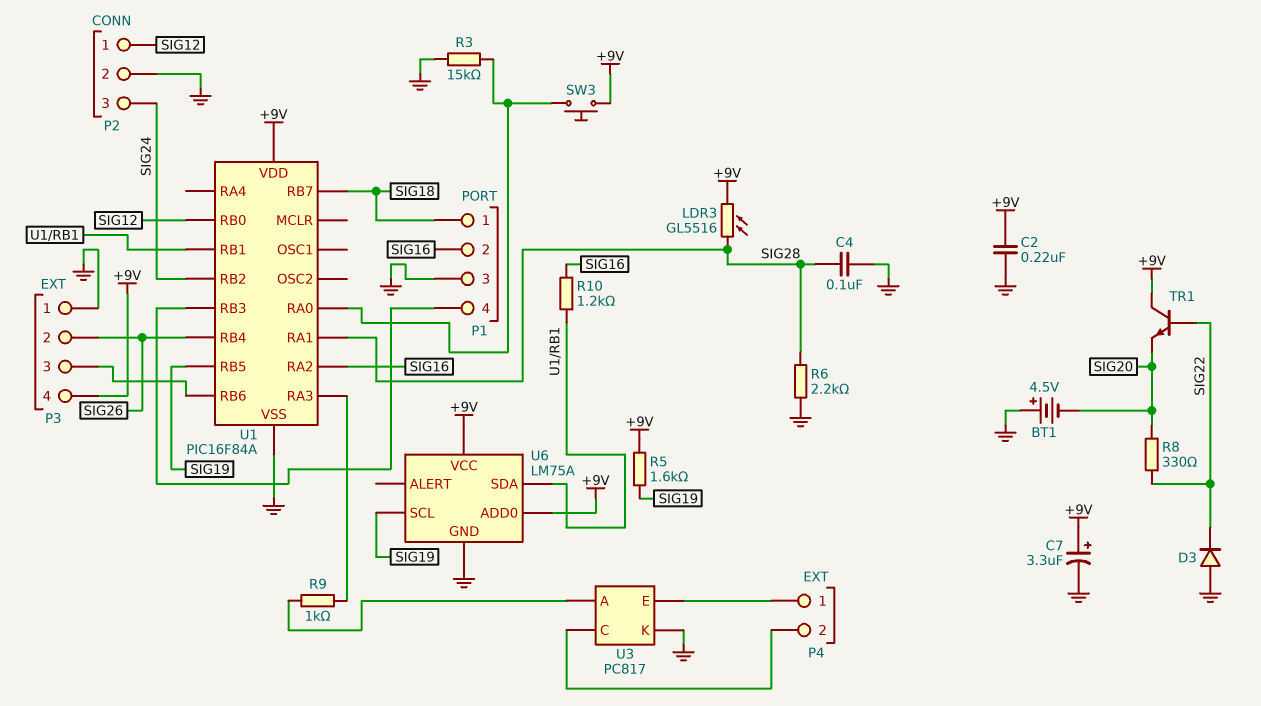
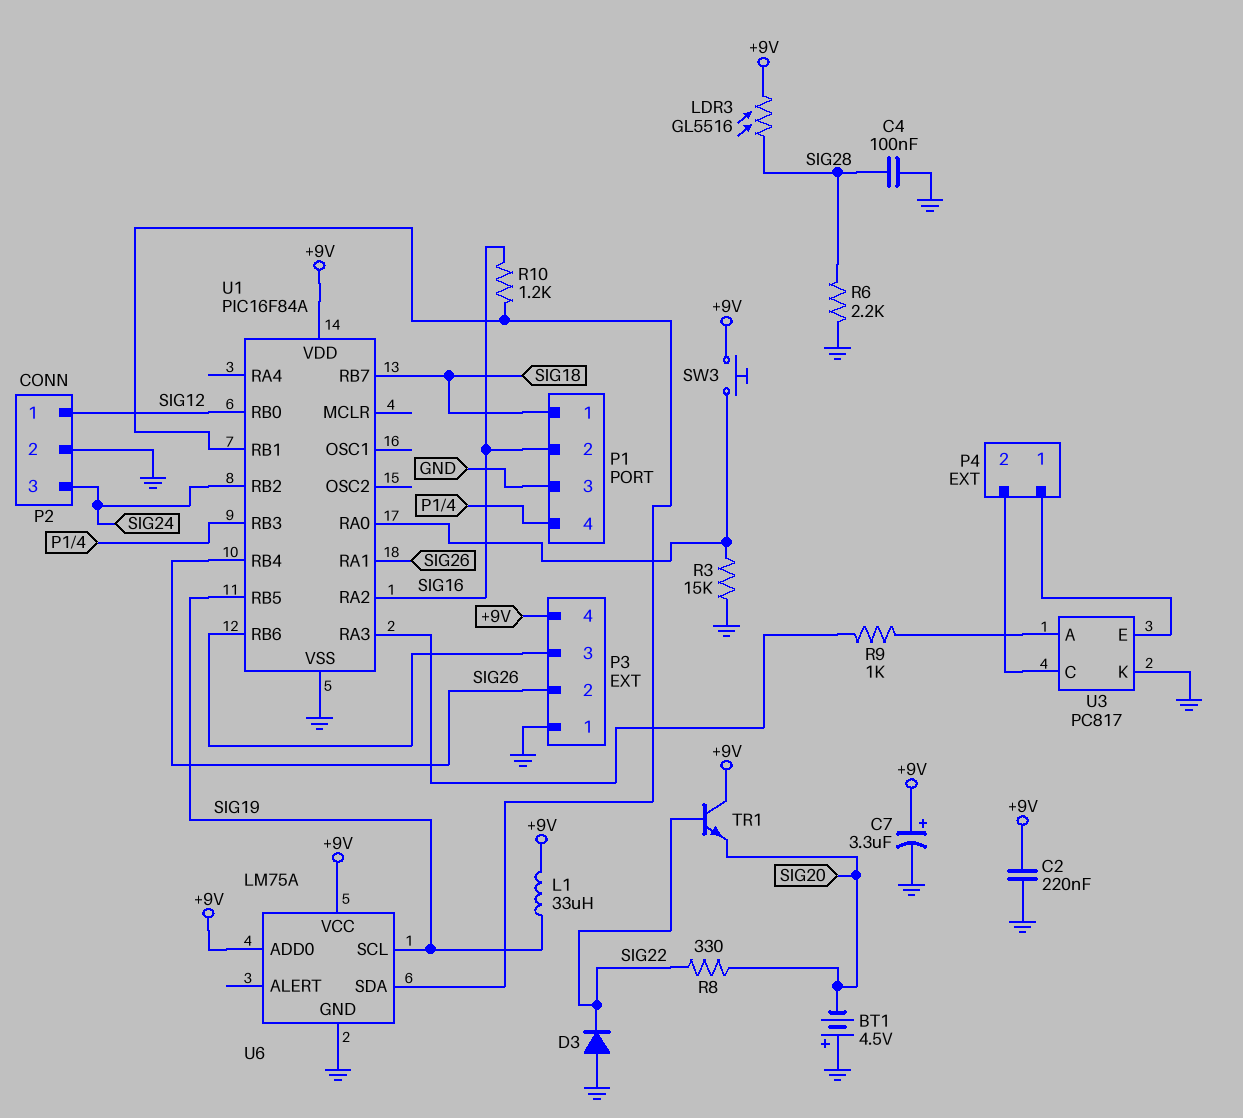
L1: none -> 33uH (+9V, SIG19)
R5: 1.6k (+9V, SIG19) -> none
U1 pin RA1: SIG28 -> SIG26

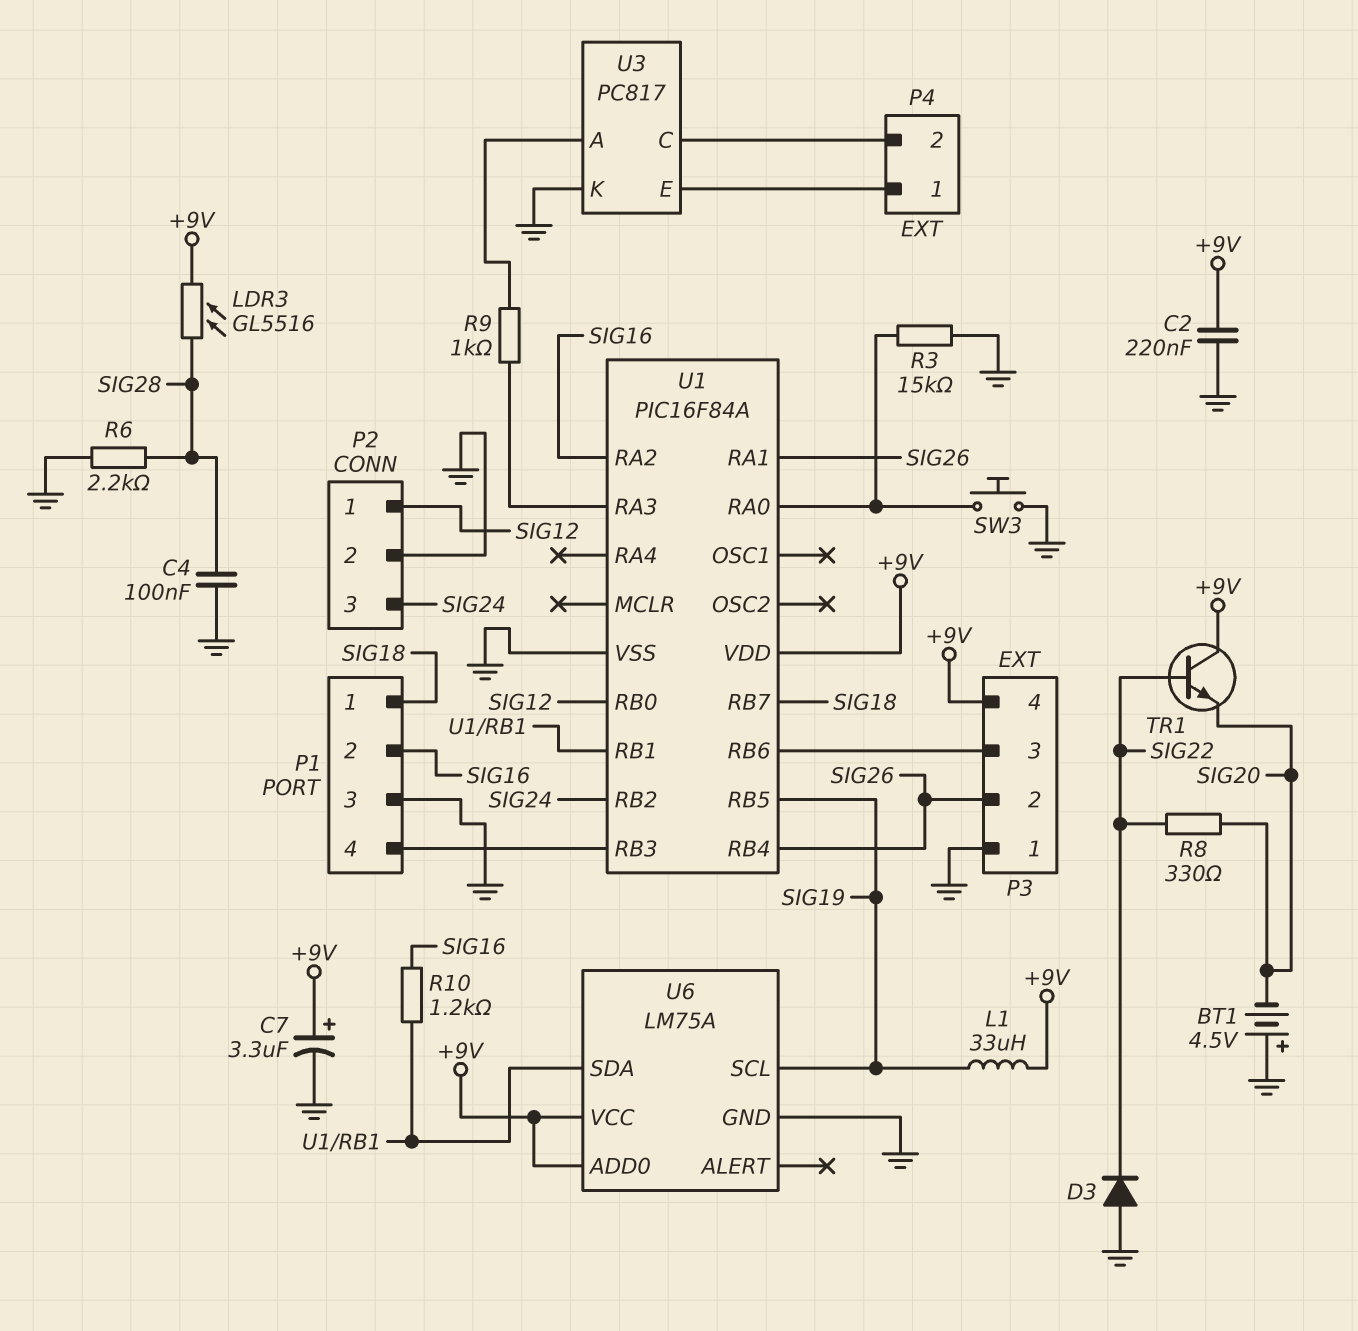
SW3: button (+9V, U1/RA0) -> button (GND, U1/RA0)

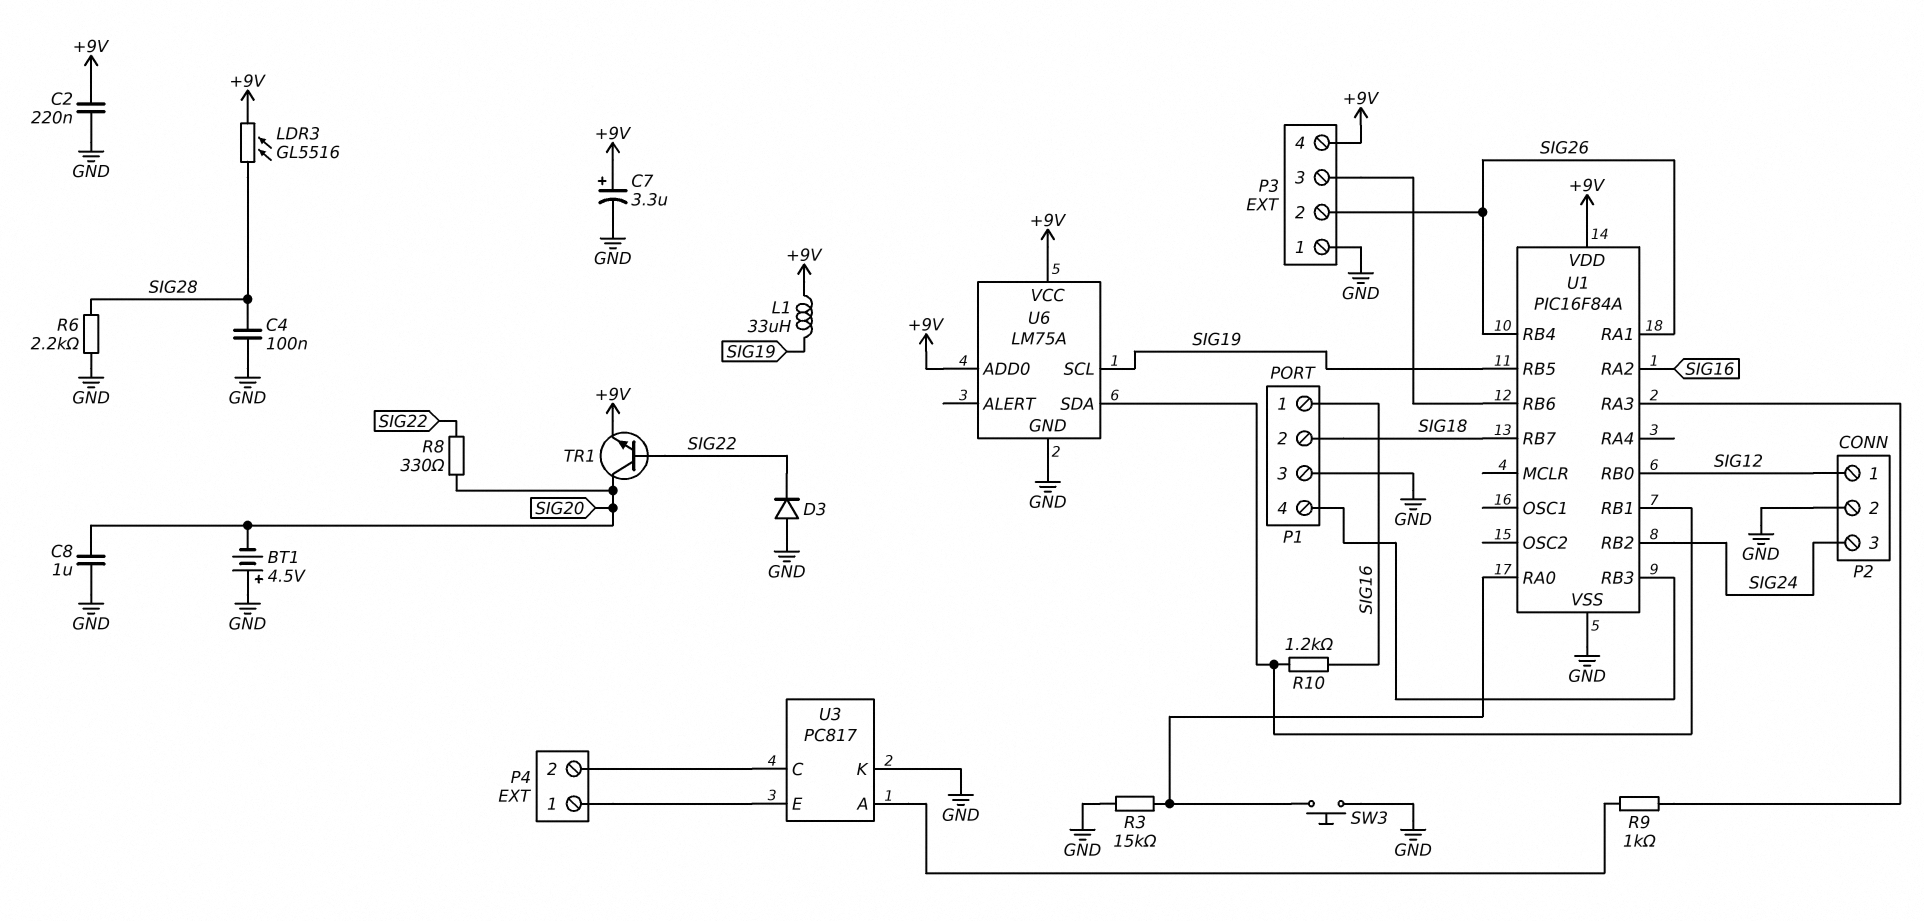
C8: none -> 1uF (GND, SIG20)
P1 pin 1: SIG18 -> SIG16
P1 pin 2: SIG16 -> SIG18
TR1: NPN (B SIG22, C +9V, E SIG20) -> NPN (B SIG22, C SIG20, E +9V)

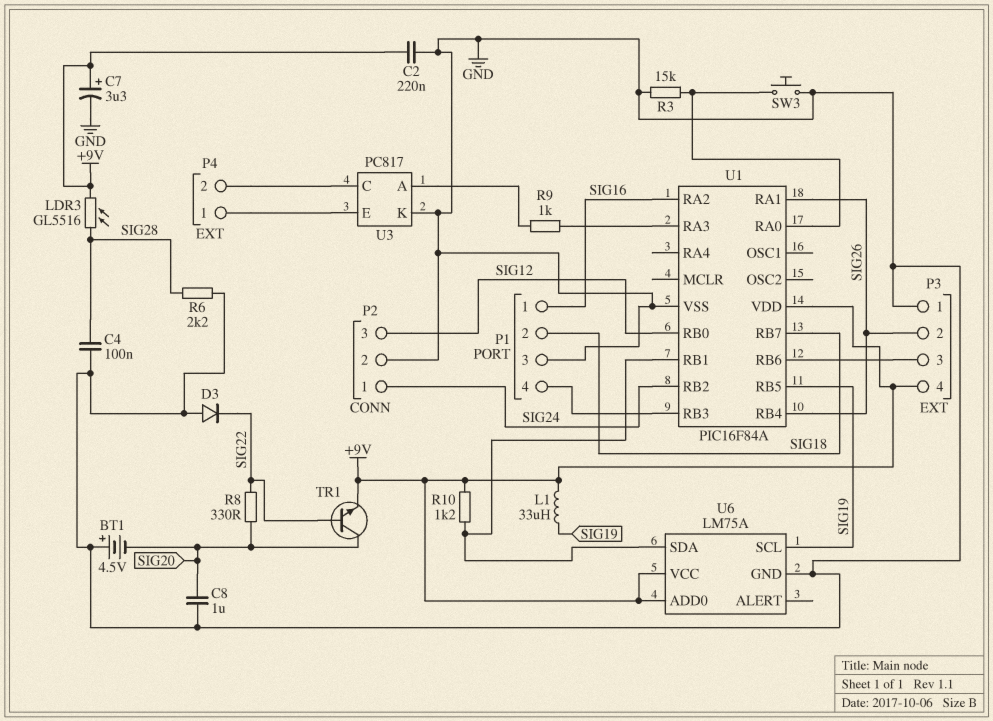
P2 pin 1: SIG12 -> SIG24
P2 pin 3: SIG24 -> SIG12
R10: 1.2k (SIG16, U1/RB1) -> 1.2k (+9V, U1/RB1)

